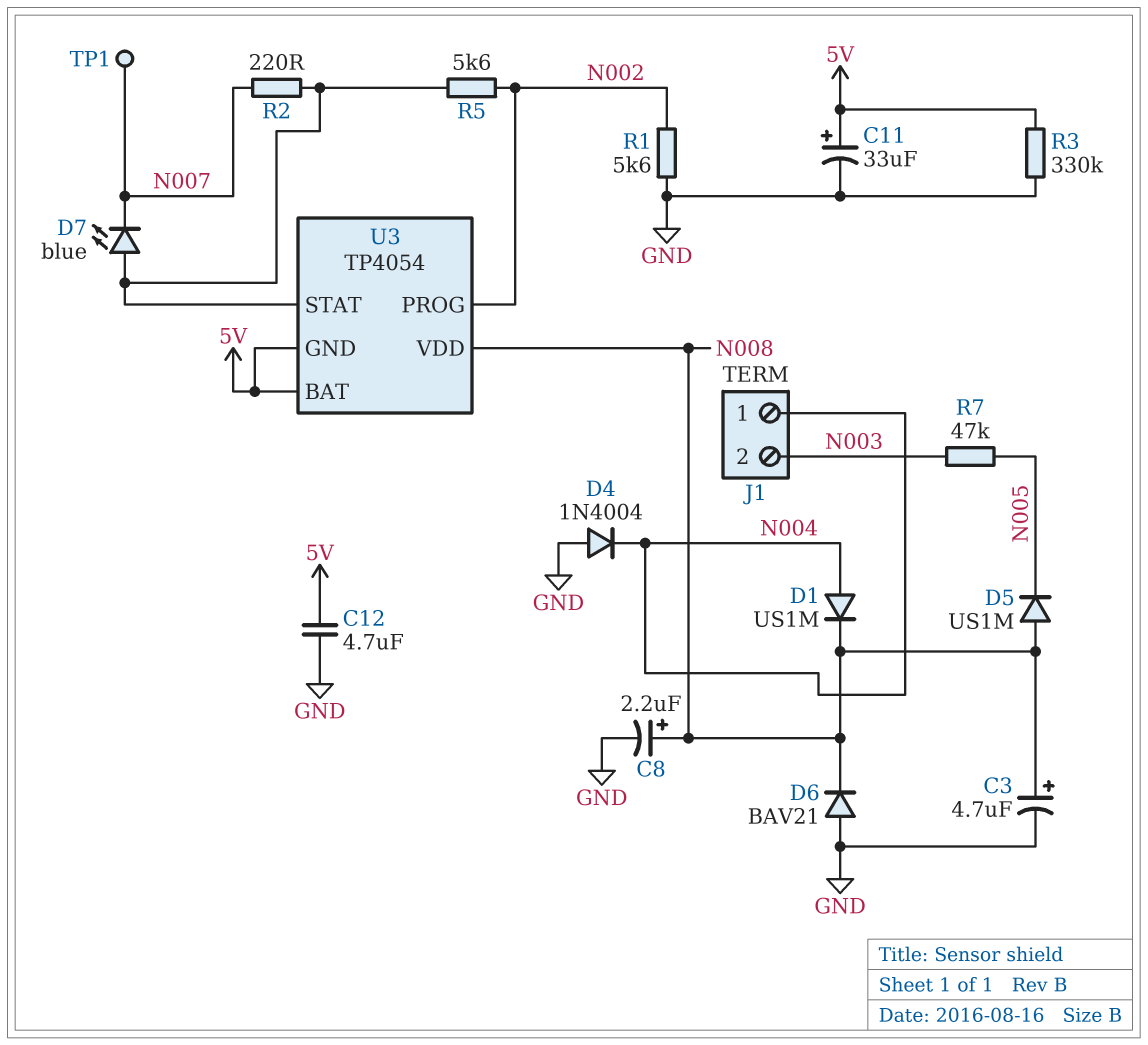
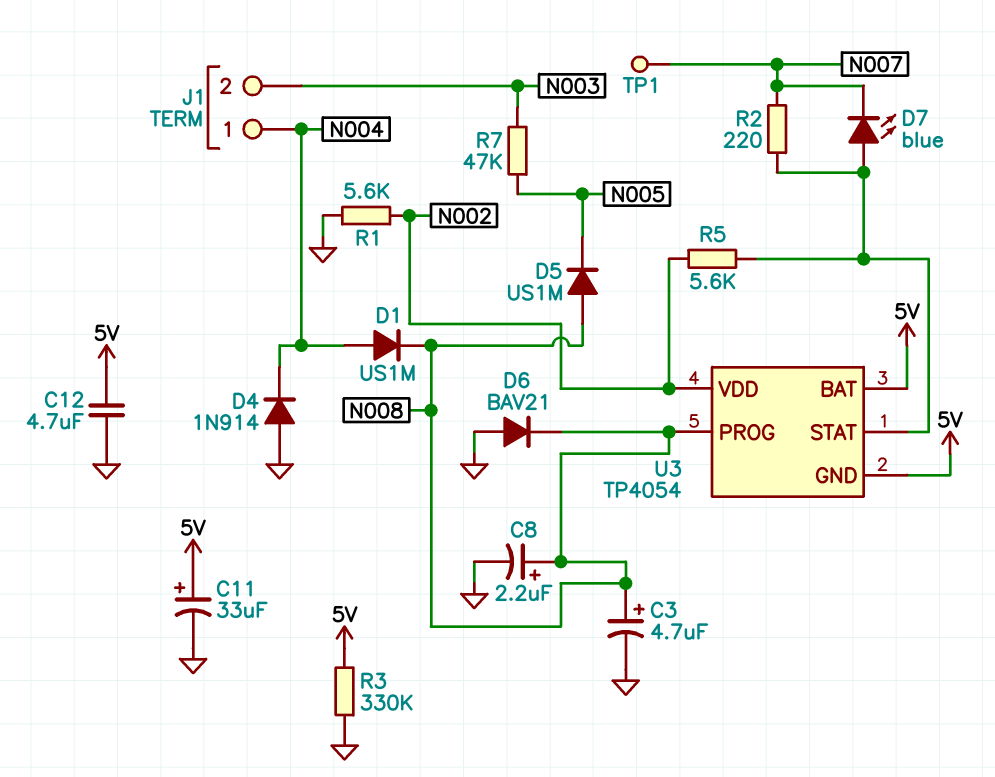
D4: diode 1N4004 (A GND, K N004) -> diode 1N914 (A GND, K N004)
U3 pin PROG: N002 -> N008
U3 pin VDD: N008 -> N002

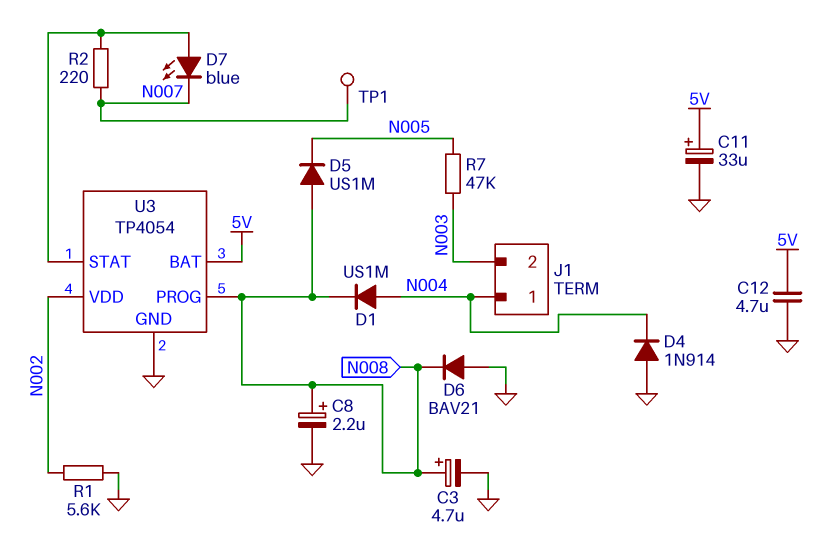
R3: 330k (5V, GND) -> none
R5: 5.6k (N002, U3/STAT) -> none
U3 pin GND: 5V -> GND

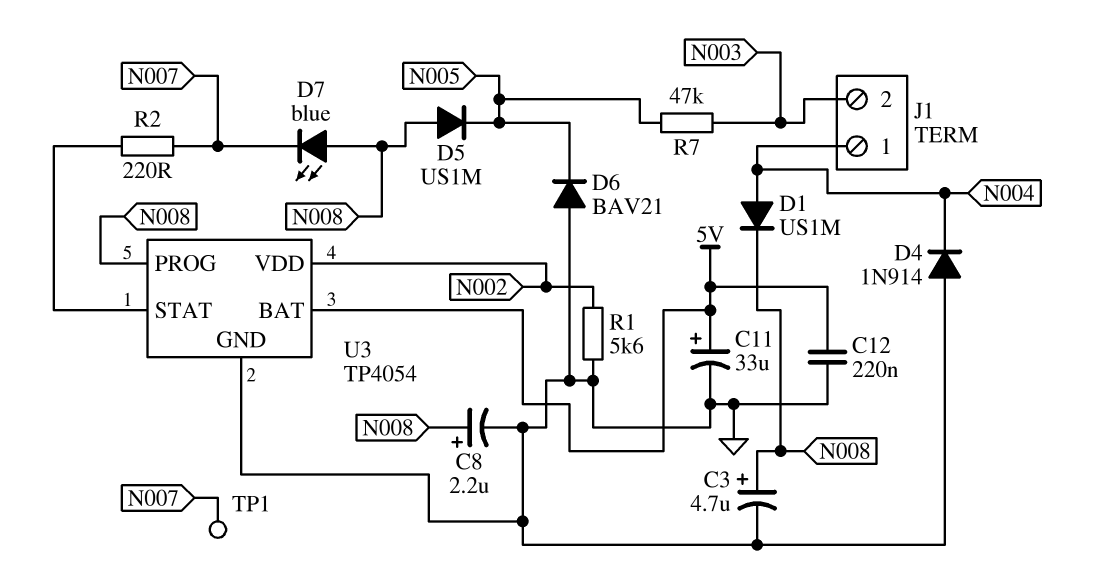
C12: 4.7uF (5V, GND) -> 220nF (5V, GND)
D6: diode BAV21 (A GND, K N008) -> diode BAV21 (A GND, K N005)
D7: LED blue (A U3/STAT, K N007) -> LED blue (A N008, K N007)

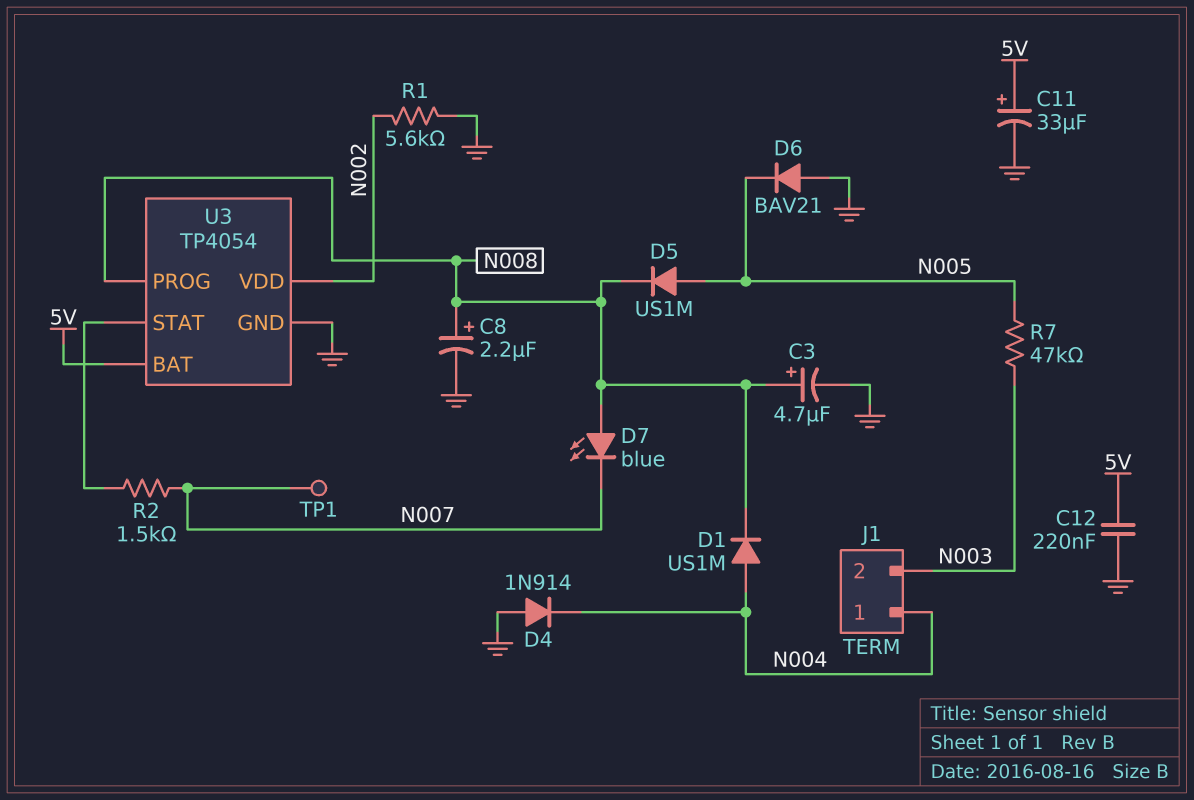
D5: diode US1M (A N008, K N005) -> diode US1M (A N005, K N008)
R2: 220 (N007, U3/STAT) -> 1.5k (N007, U3/STAT)

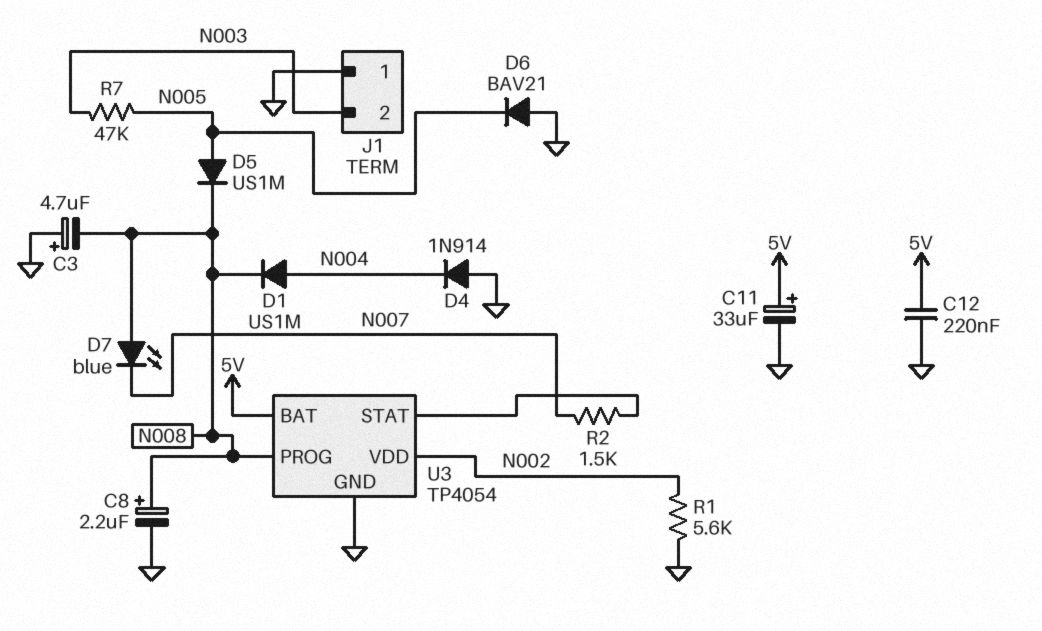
C3: 4.7uF (plus N008, minus GND) -> 4.7uF (plus GND, minus N008)
J1 pin 1: N004 -> GND
TP1: test point (N007) -> none

